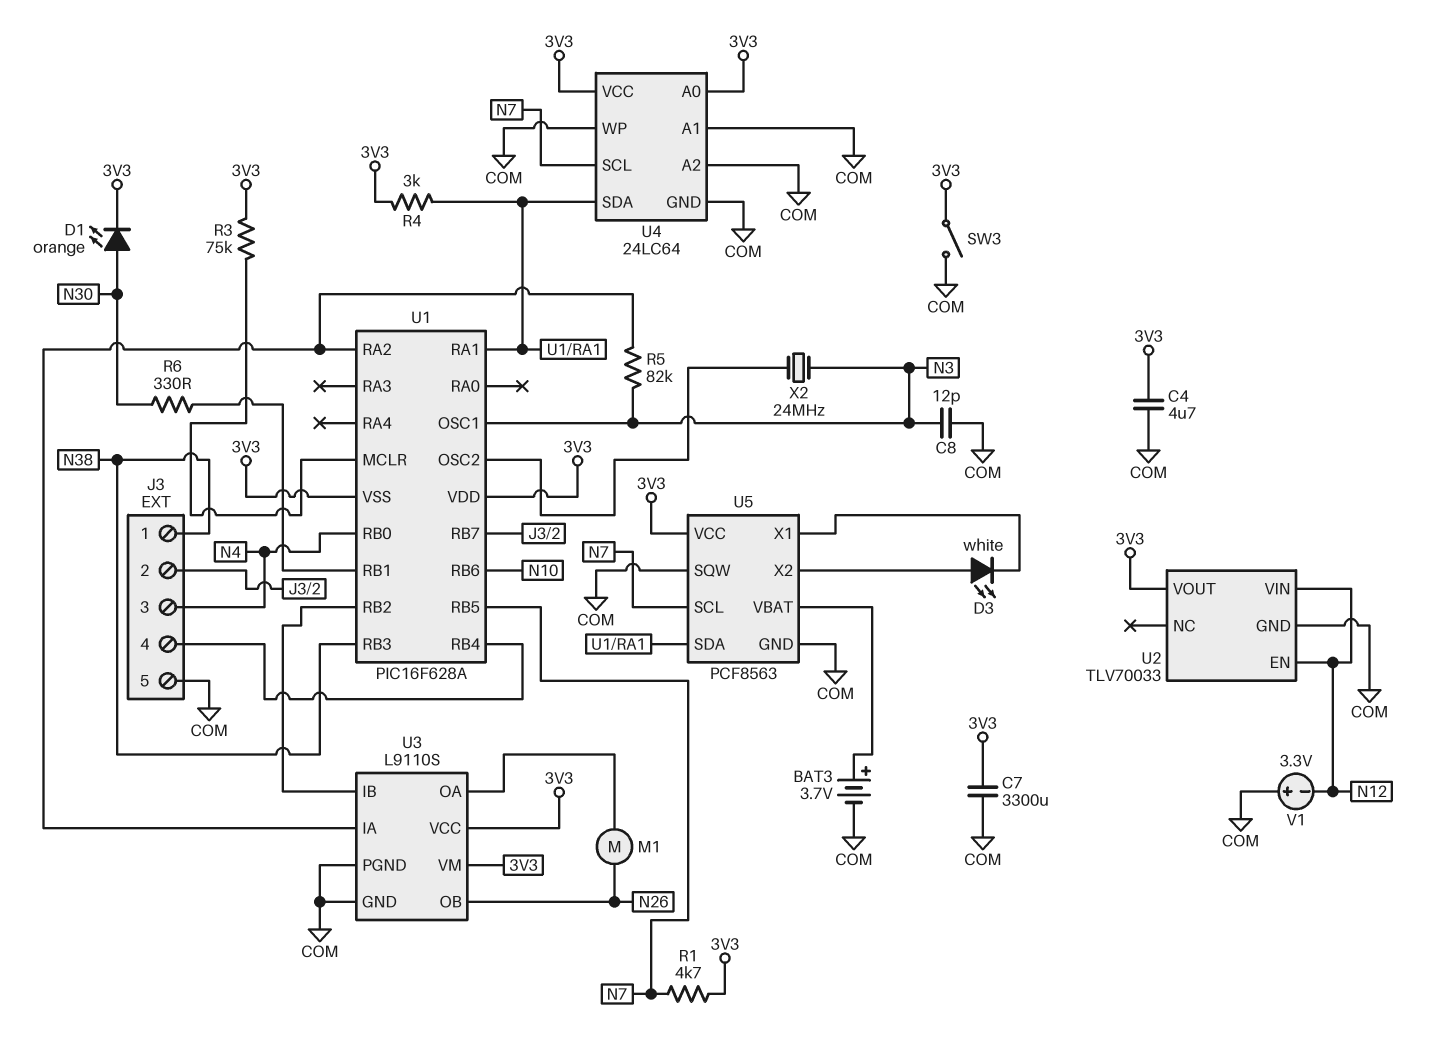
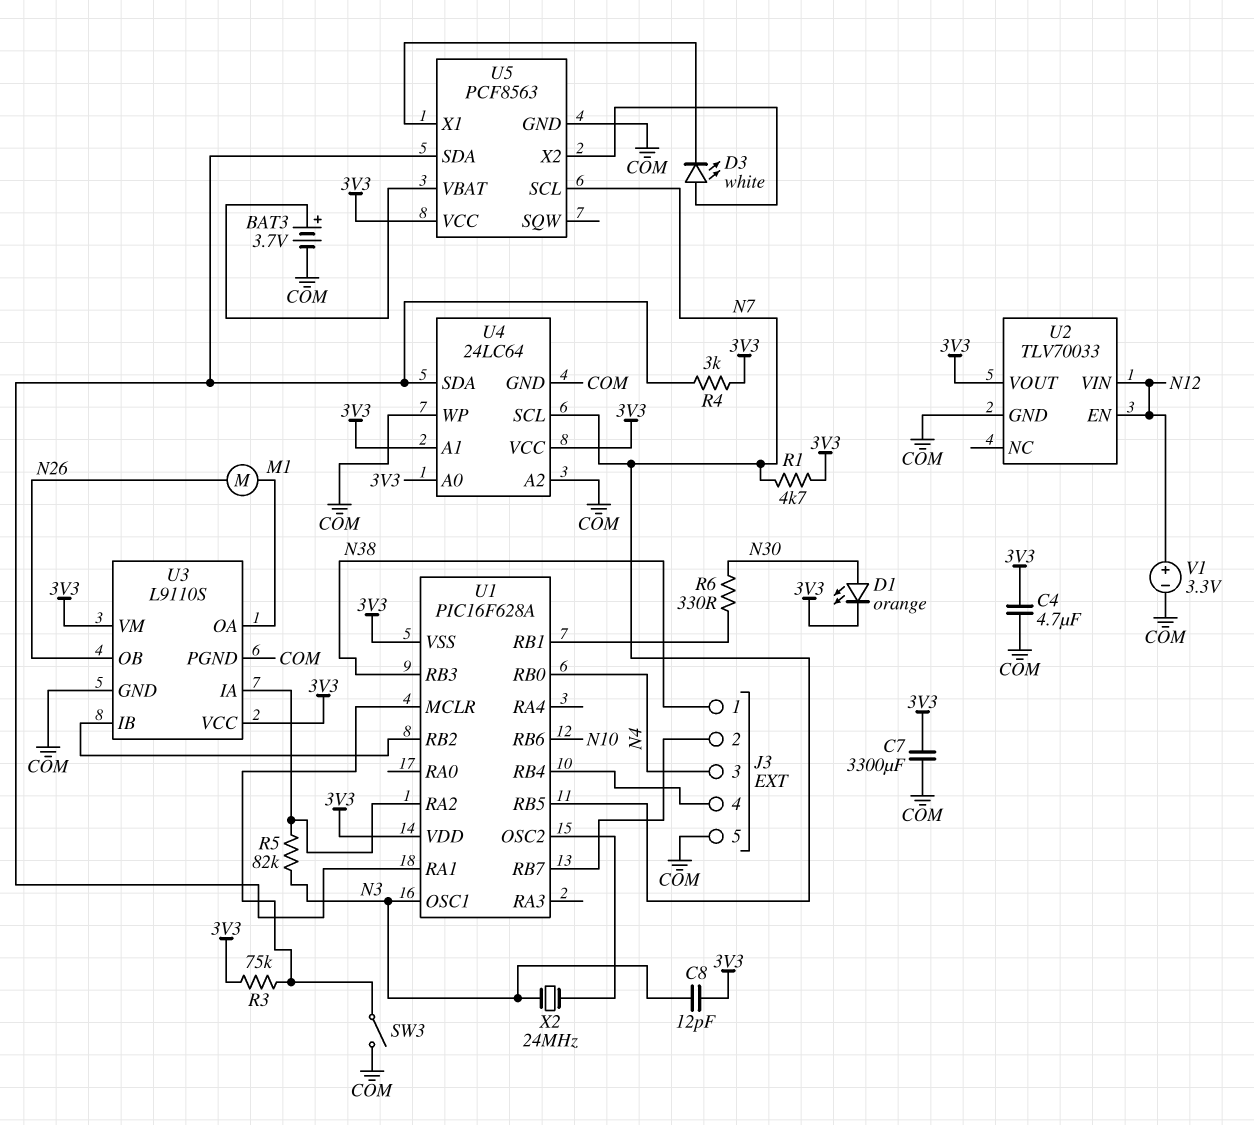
C8: 12pF (COM, N3) -> 12pF (3V3, N3)
SW3: switch (3V3, COM) -> switch (COM, U1/MCLR)
U4 pin A1: COM -> 3V3
U5 pin SQW: COM -> none
V1: 3.3V (plus COM, minus N12) -> 3.3V (plus N12, minus COM)

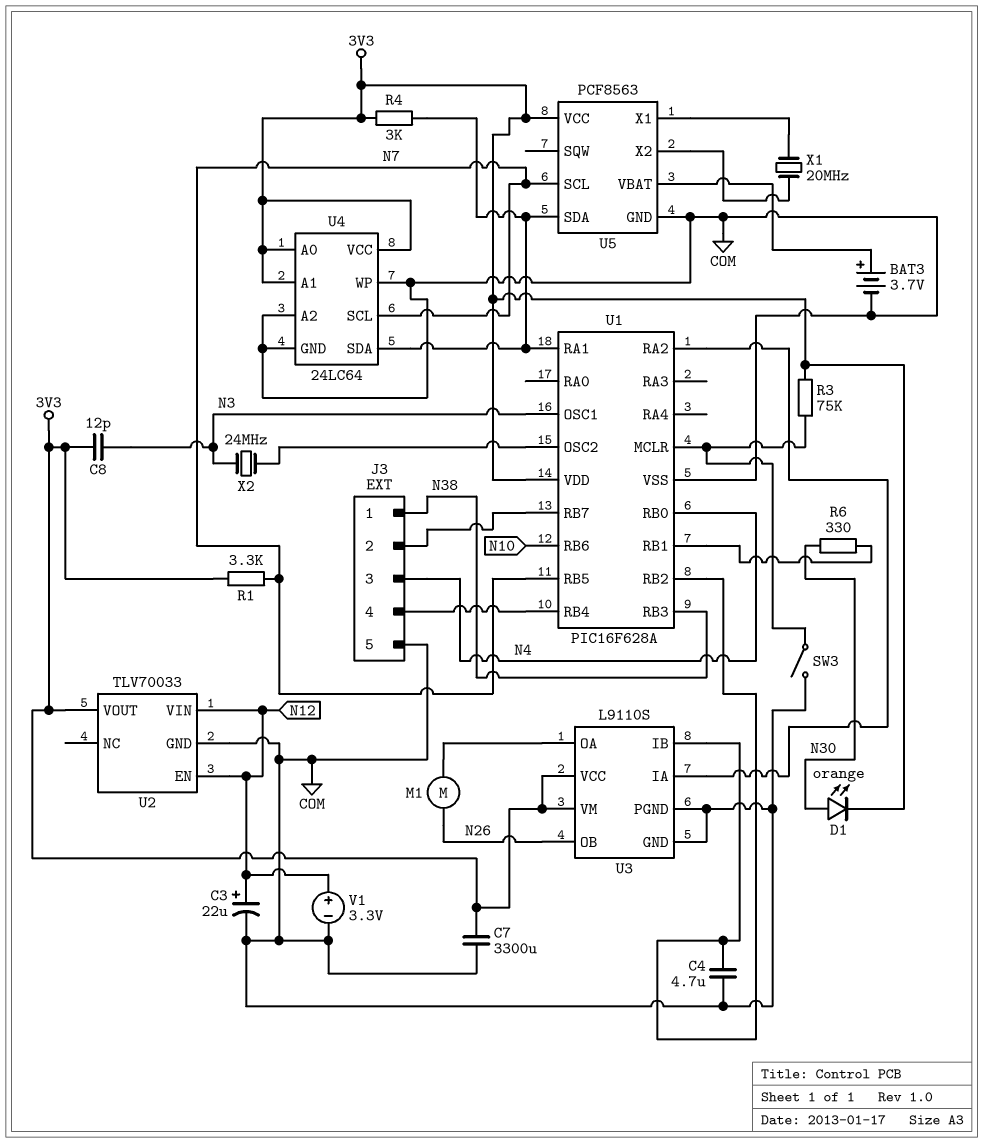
C3: none -> 22uF (plus N12, minus COM)
C4: 4.7uF (3V3, COM) -> 4.7uF (COM, U1/RB2)
D3: LED white (A U5/X2, K U5/X1) -> none
R1: 4.7k (3V3, N7) -> 3.3k (3V3, N7)
R5: 82k (N3, U1/RA2) -> none
U1 pin VSS: 3V3 -> COM
X1: none -> 20MHz (U5/X1, U5/X2)

